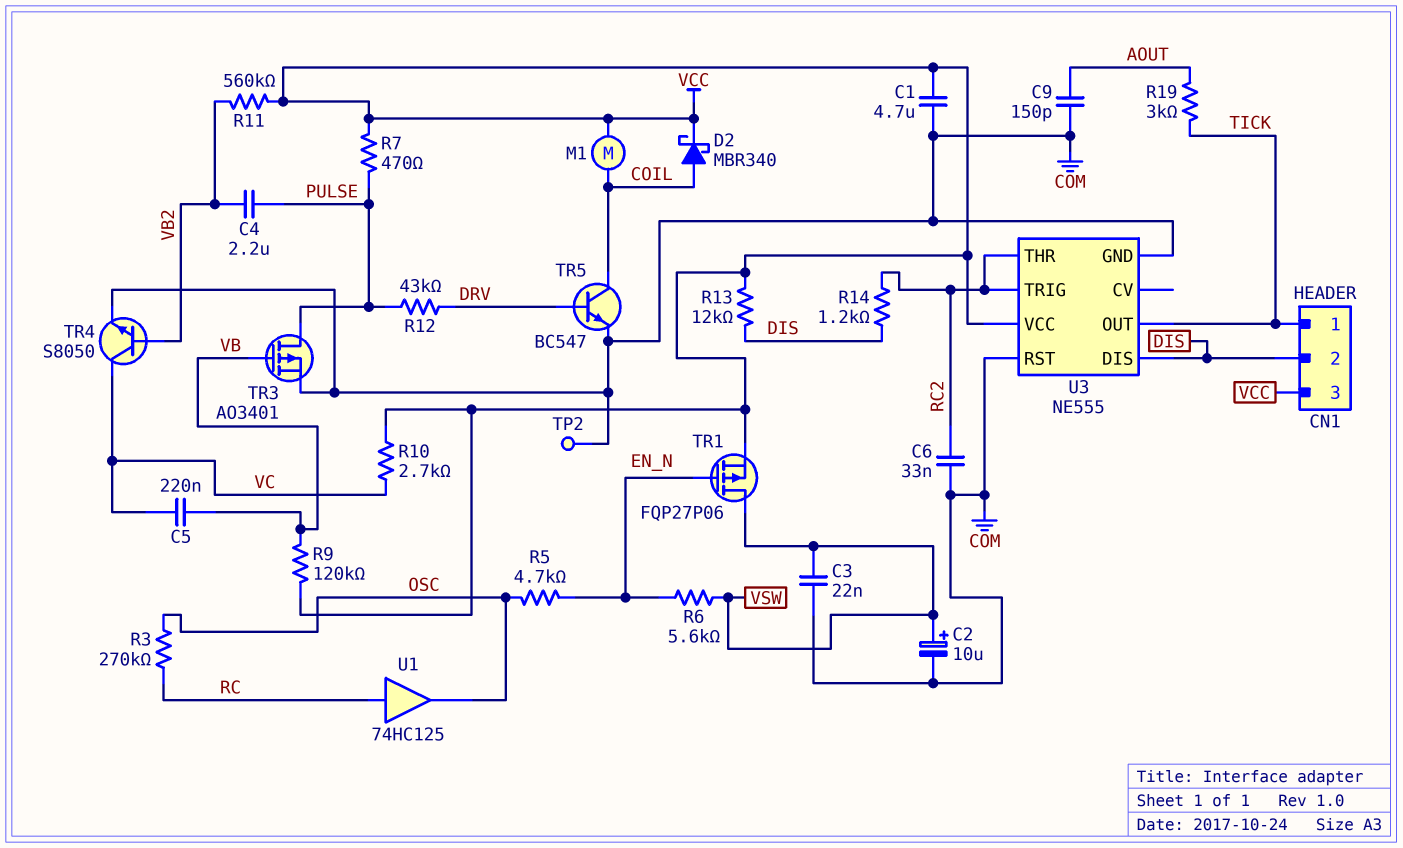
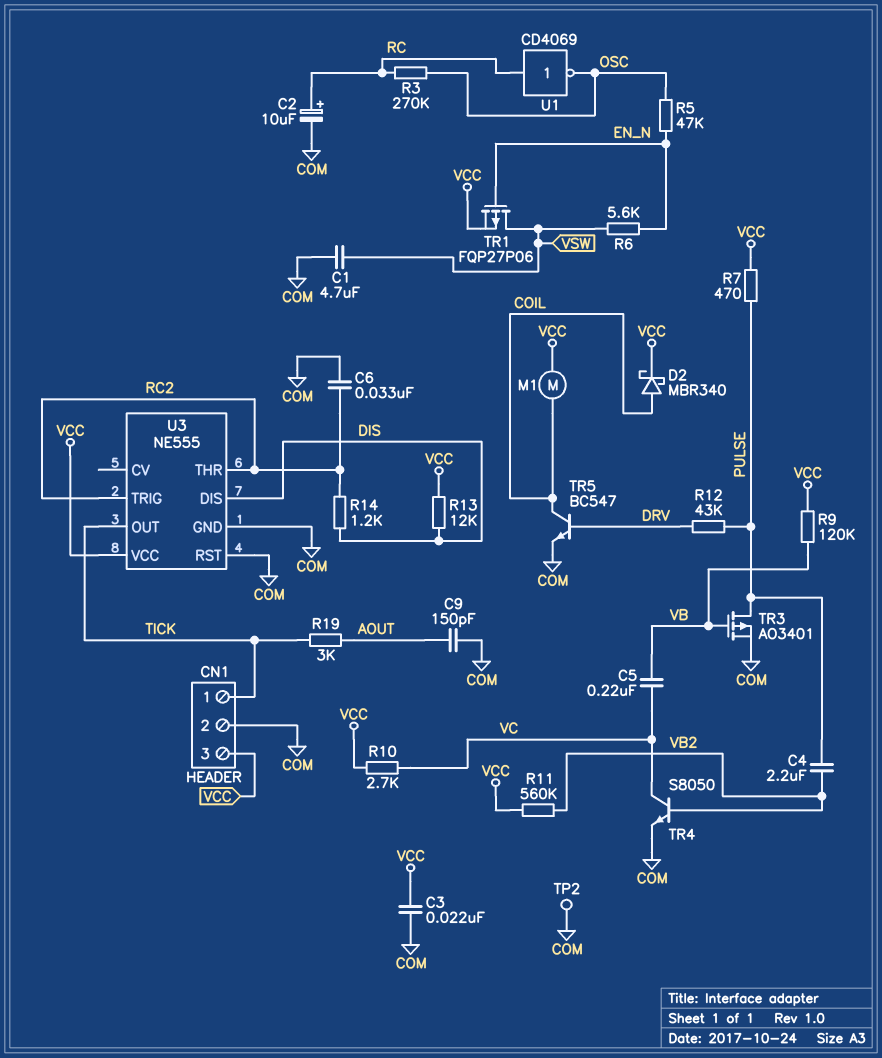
C1: 4.7uF (COM, VCC) -> 4.7uF (COM, VSW)
C2: 10uF (plus VSW, minus COM) -> 10uF (plus RC, minus COM)
C3: 22nF (COM, VSW) -> 22nF (COM, VCC)
CN1 pin 2: DIS -> COM
R5: 4.7k (EN_N, OSC) -> 47k (EN_N, OSC)
U1: buffer 74HC125 (in RC, out OSC) -> NOT CD4069 (in RC, out OSC)

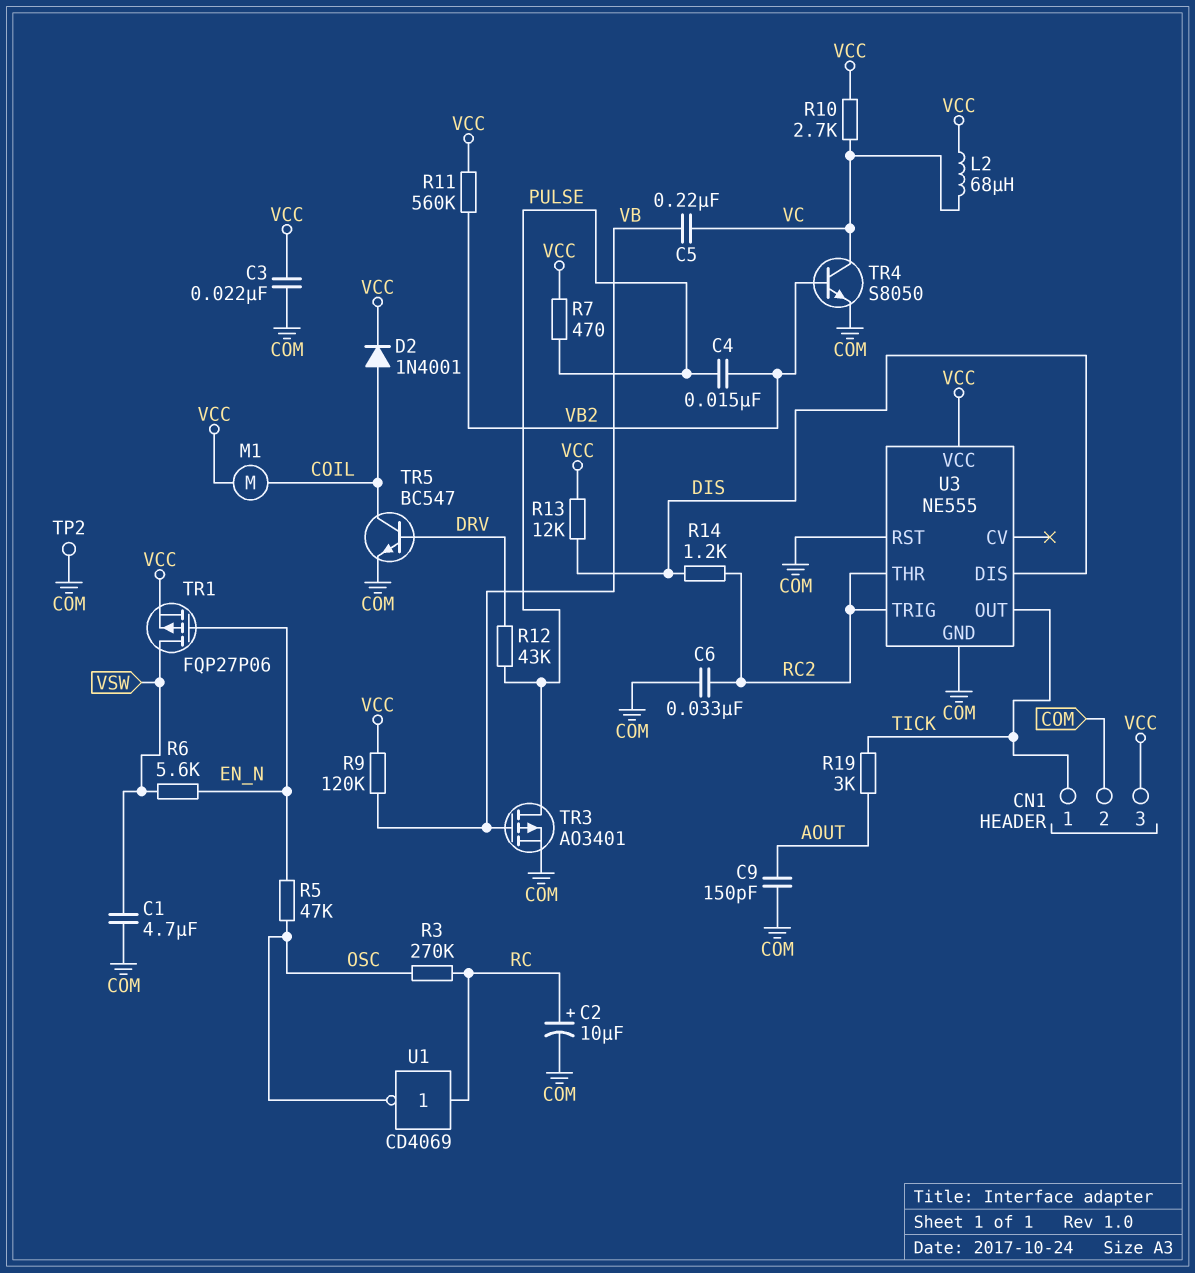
C4: 2.2uF (PULSE, VB2) -> 15nF (PULSE, VB2)
D2: schottky MBR340 (A COIL, K VCC) -> diode 1N4001 (A COIL, K VCC)
L2: none -> 68uH (VC, VCC)

